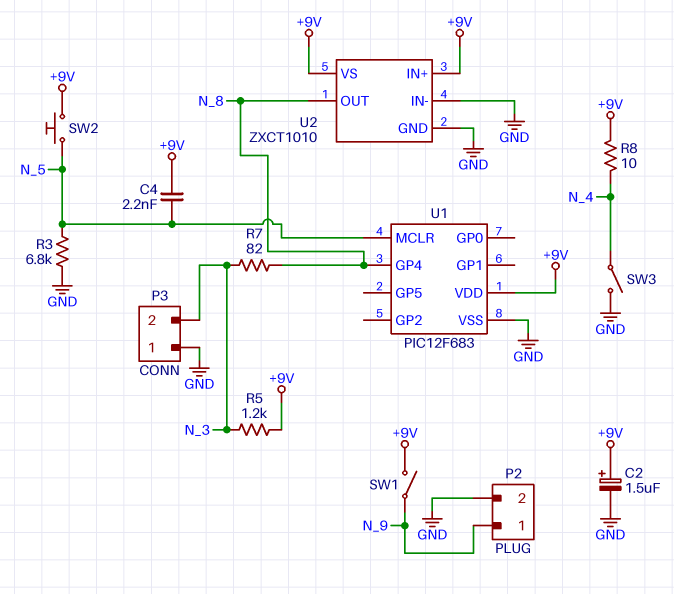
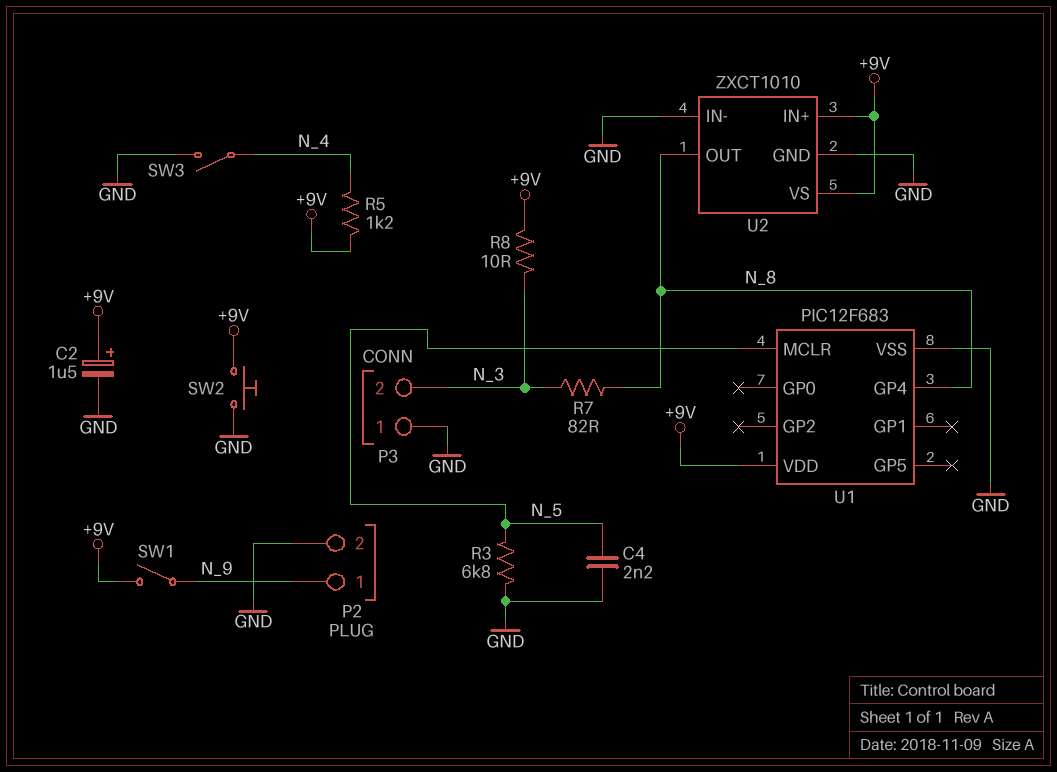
C4: 2.2nF (+9V, N_5) -> 2.2nF (GND, N_5)
R5: 1.2k (+9V, N_3) -> 1.2k (+9V, N_4)
R8: 10 (+9V, N_4) -> 10 (+9V, N_3)
SW2: button (+9V, N_5) -> button (+9V, GND)

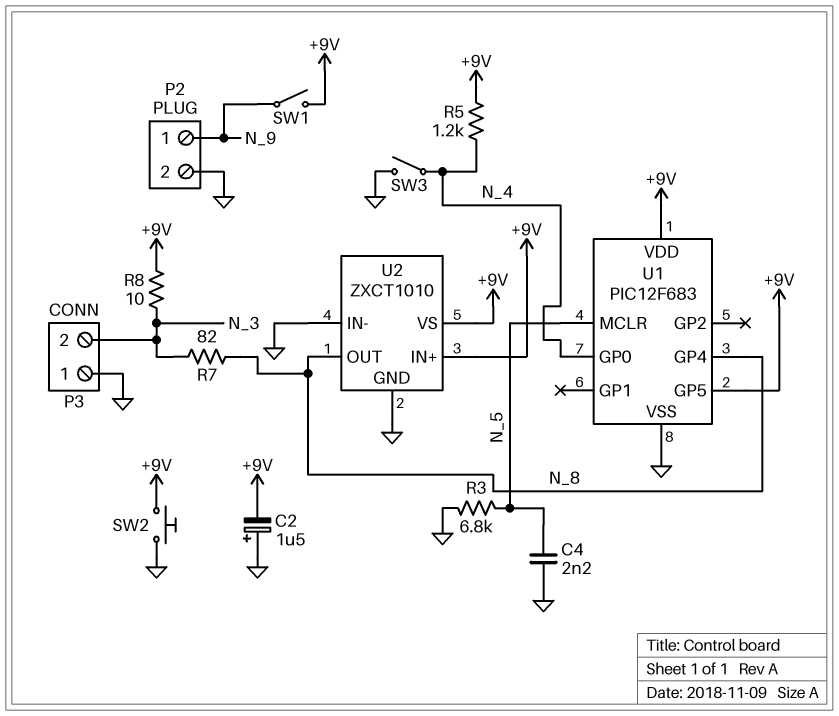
C2: 1.5uF (plus +9V, minus GND) -> 1.5uF (plus GND, minus +9V)
U1 pin GP0: none -> N_4
U1 pin GP5: none -> +9V

